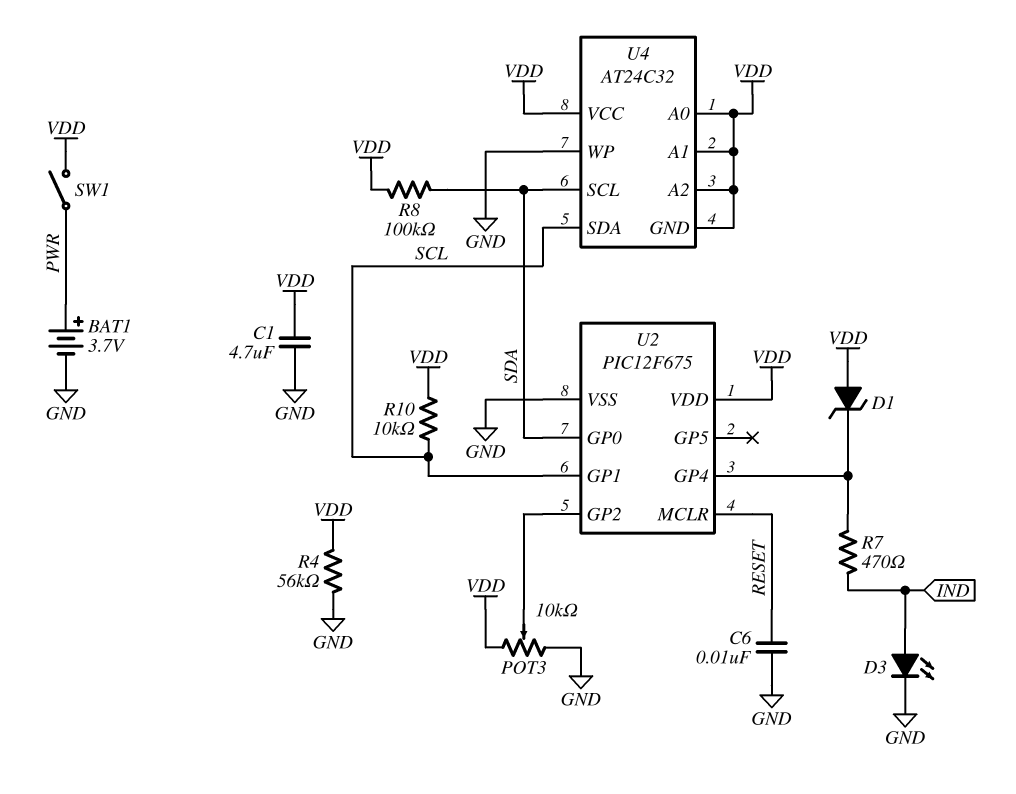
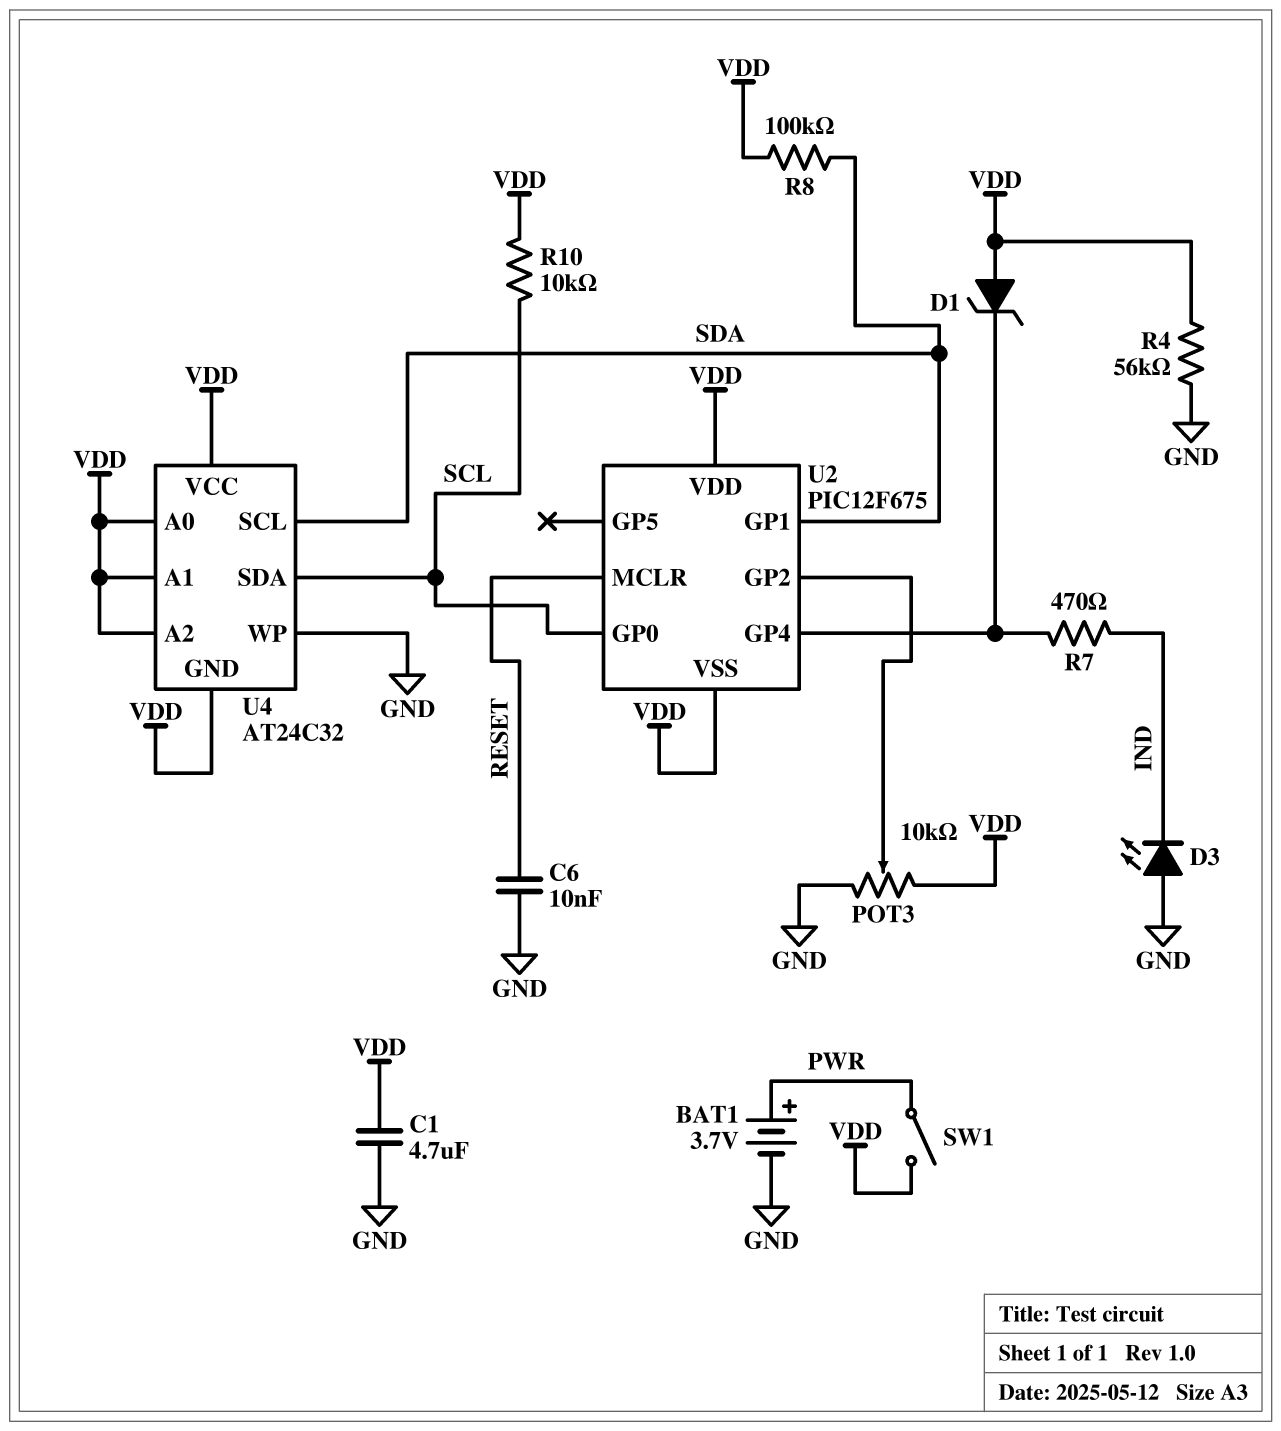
D3: LED (A IND, K GND) -> LED (A GND, K IND)
U2 pin GP0: SDA -> SCL
U2 pin GP1: SCL -> SDA
U2 pin VSS: GND -> VDD

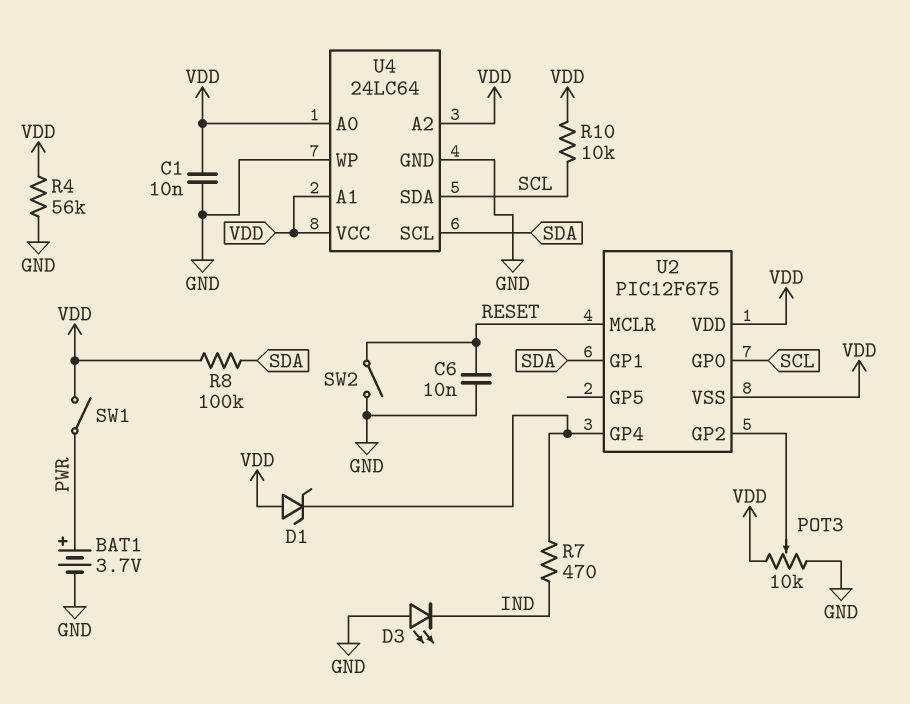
C1: 4.7uF (GND, VDD) -> 10nF (GND, VDD)
SW2: none -> switch (GND, RESET)
U4: AT24C32 -> 24LC64
U4 pin GND: VDD -> GND

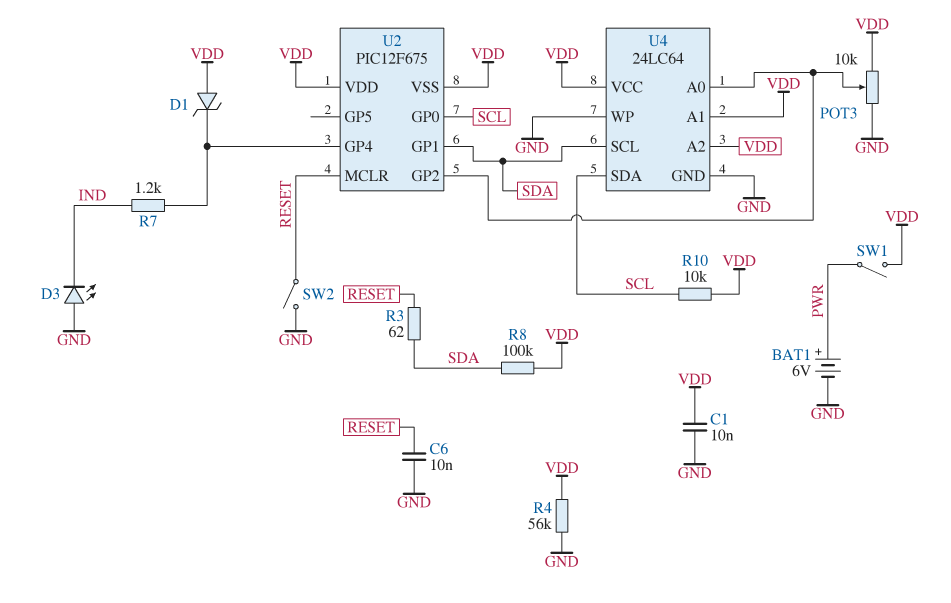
BAT1: 3.7V (plus PWR, minus GND) -> 6V (plus PWR, minus GND)
R3: none -> 62 (RESET, SDA)
R7: 470 (IND, U2/GP4) -> 1.2k (IND, U2/GP4)
U4 pin A0: VDD -> U2/GP2

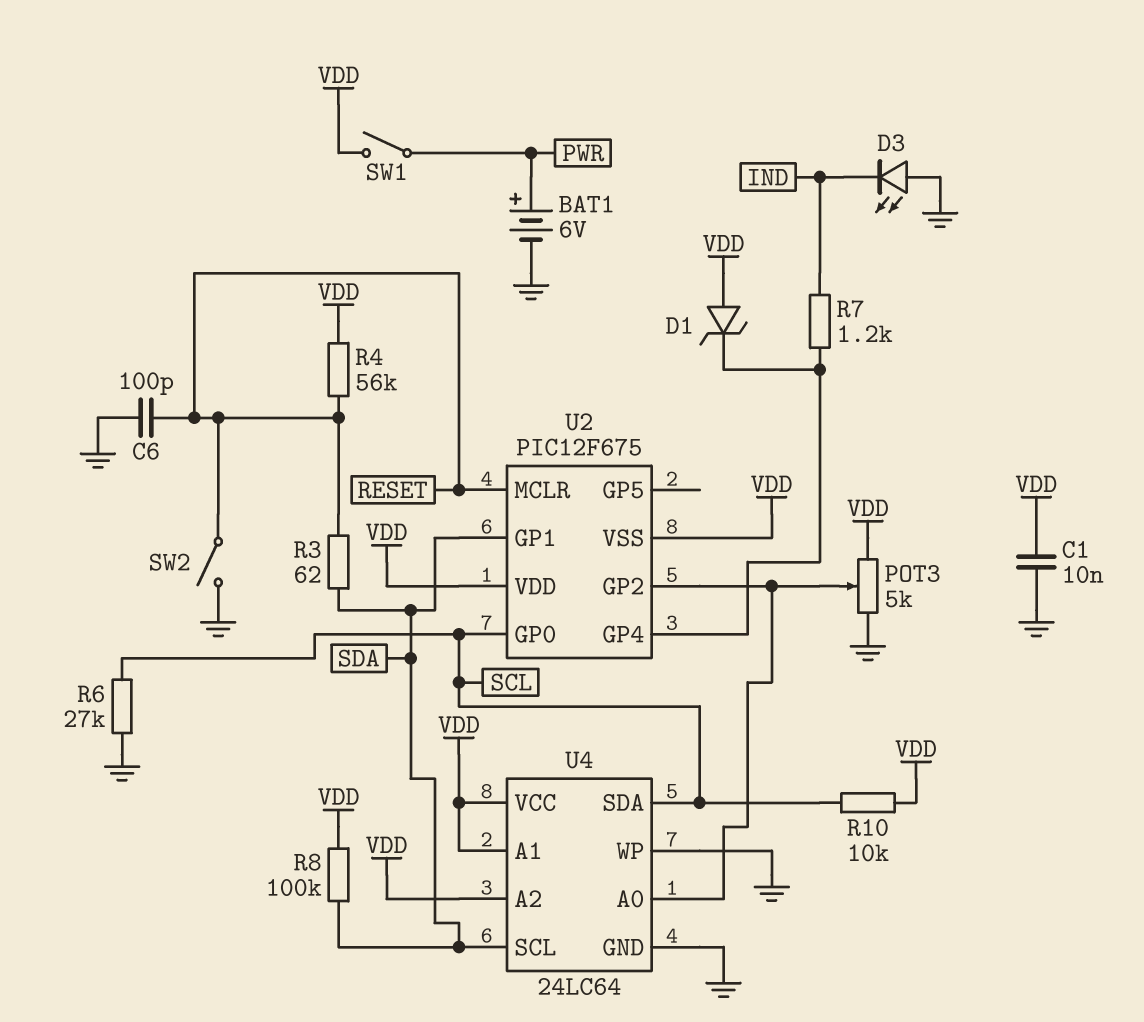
C6: 10nF (GND, RESET) -> 100pF (GND, RESET)
POT3: 10k (GND, VDD, wiper U2/GP2) -> 5k (GND, VDD, wiper U2/GP2)
R4: 56k (GND, VDD) -> 56k (RESET, VDD)
R6: none -> 27k (GND, SCL)

